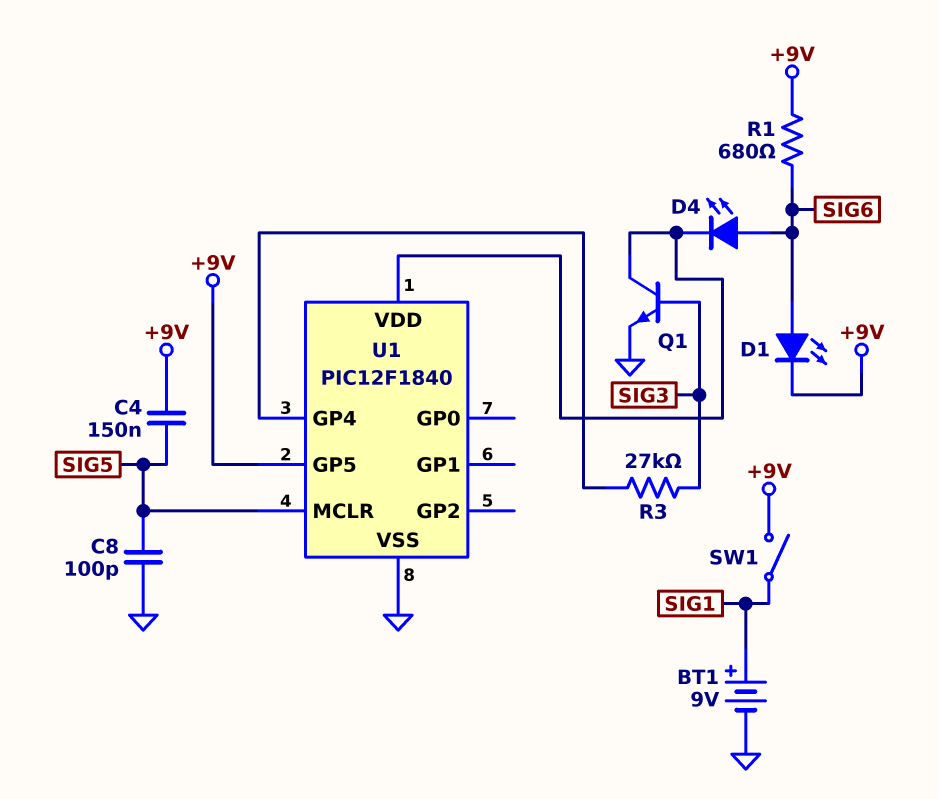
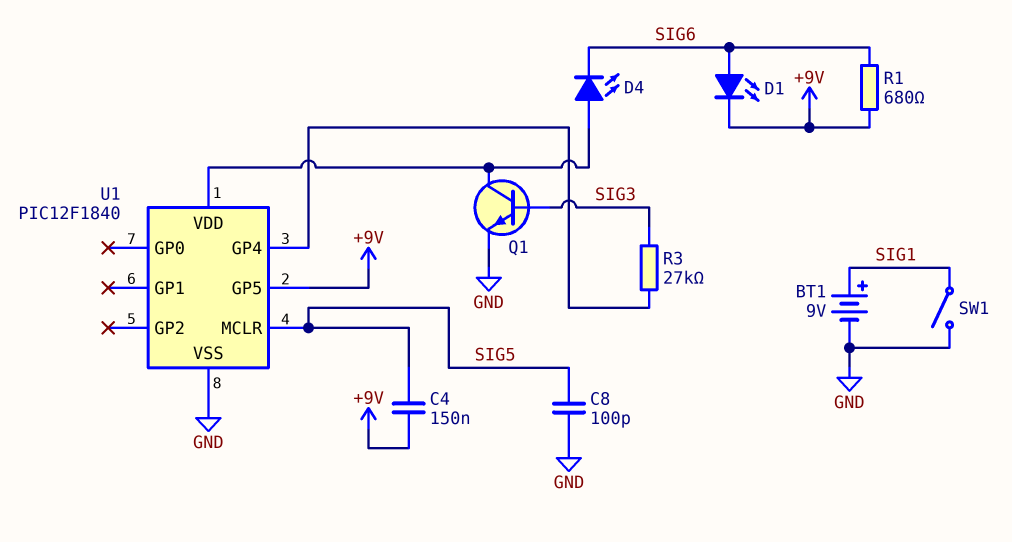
D4: LED (A SIG6, K U1/VDD) -> LED (A U1/VDD, K SIG6)
SW1: switch (+9V, SIG1) -> switch (GND, SIG1)

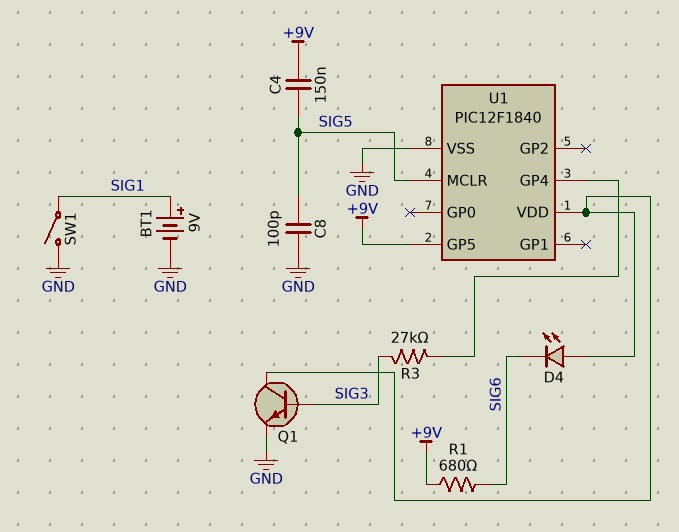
D1: LED (A SIG6, K +9V) -> none

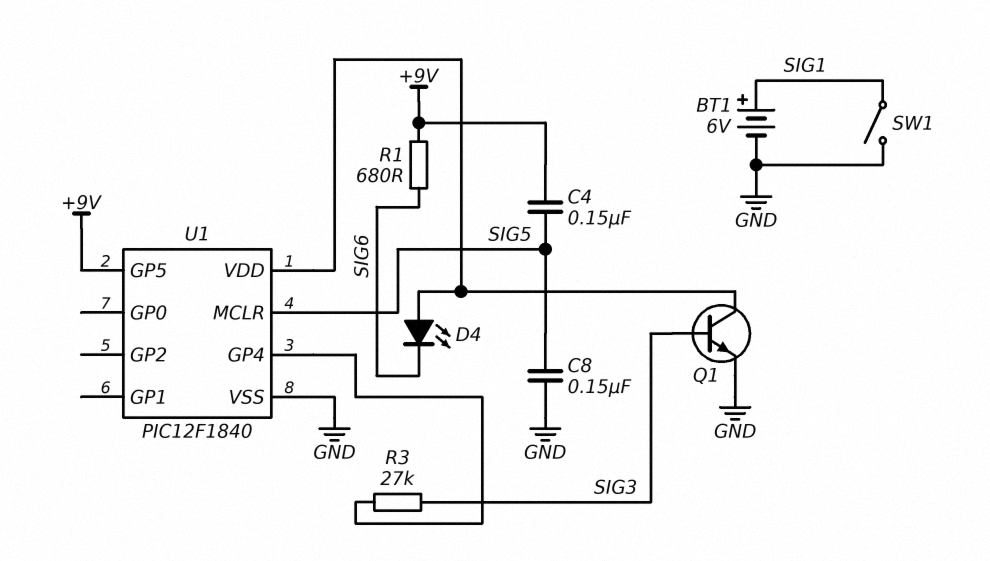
BT1: 9V (plus SIG1, minus GND) -> 6V (plus SIG1, minus GND)
C8: 100pF (GND, SIG5) -> 150nF (GND, SIG5)

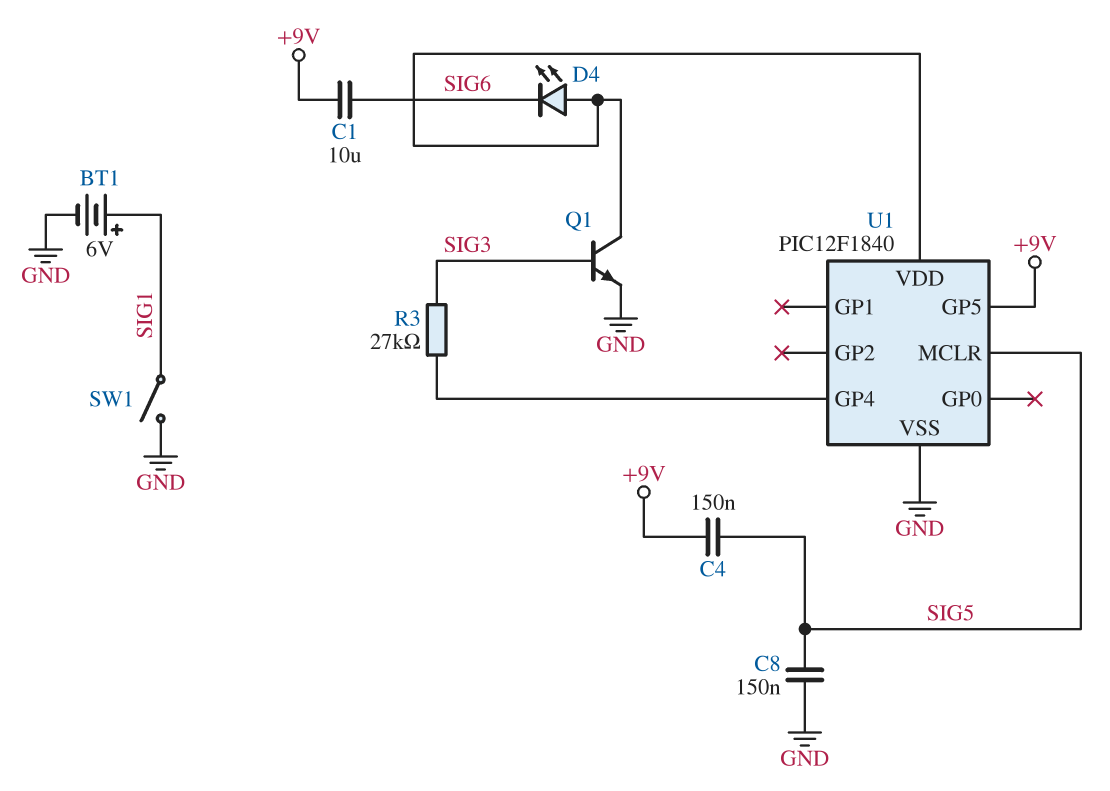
C1: none -> 10uF (+9V, SIG6)
R1: 680 (+9V, SIG6) -> none

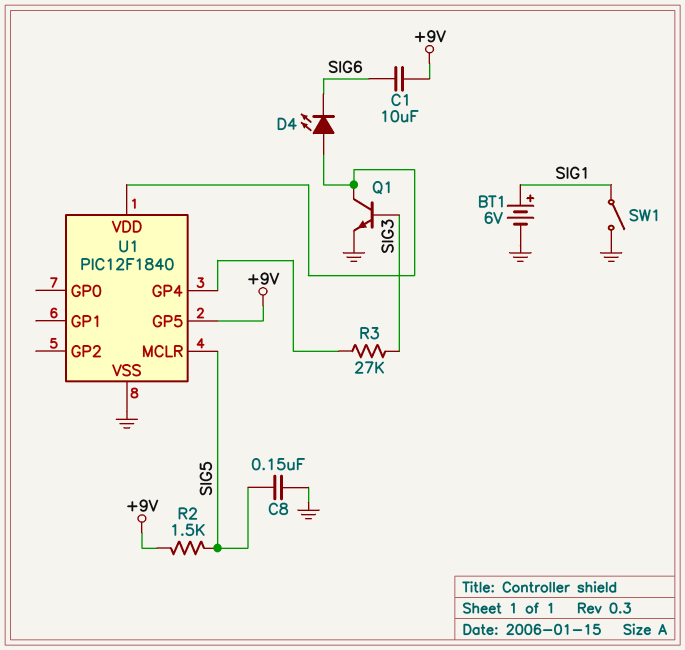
C4: 150nF (+9V, SIG5) -> none
R2: none -> 1.5k (+9V, SIG5)

